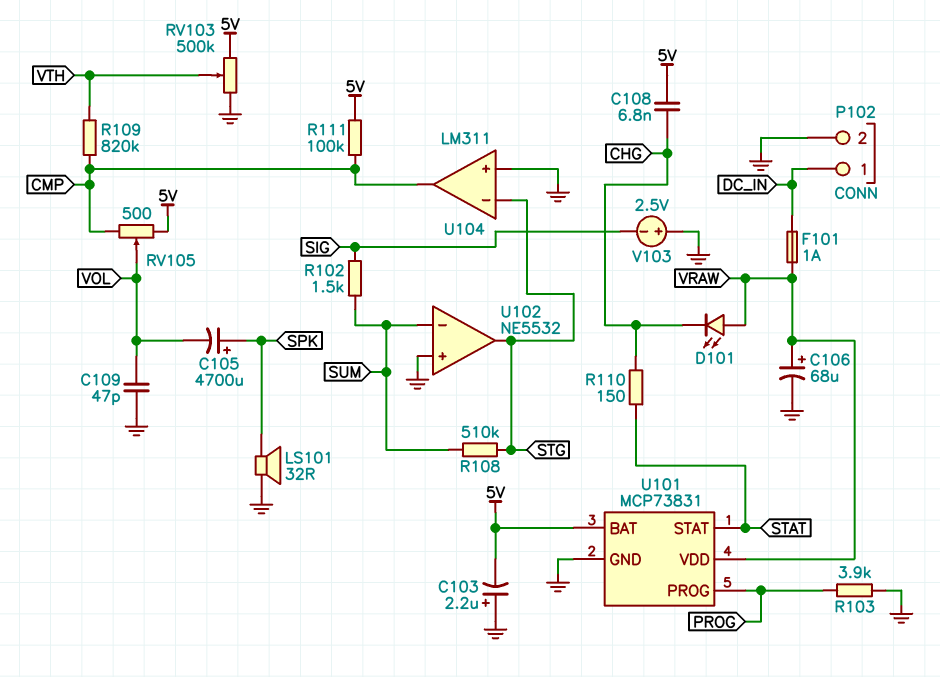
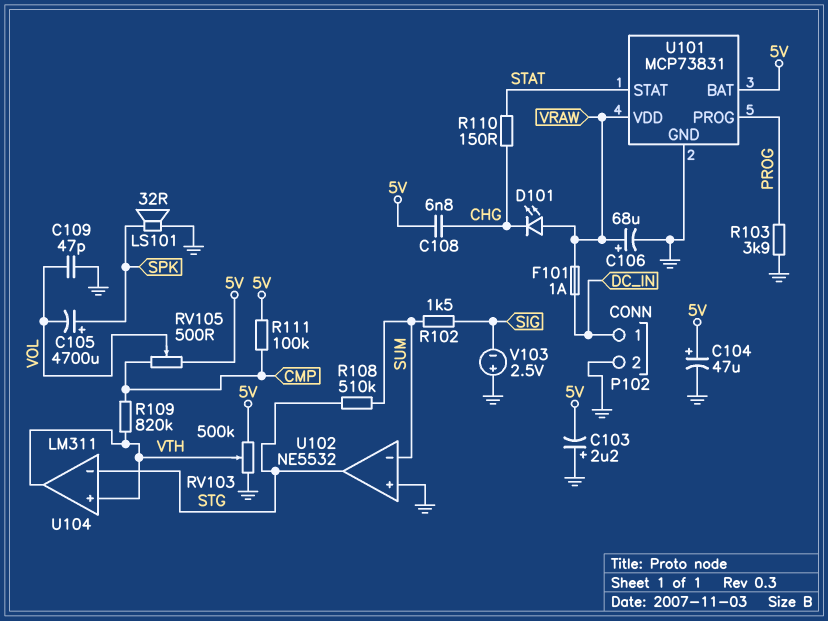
C104: none -> 47uF (plus 5V, minus GND)
U104 pin in+: GND -> VTH
U104 pin out: CMP -> VTH

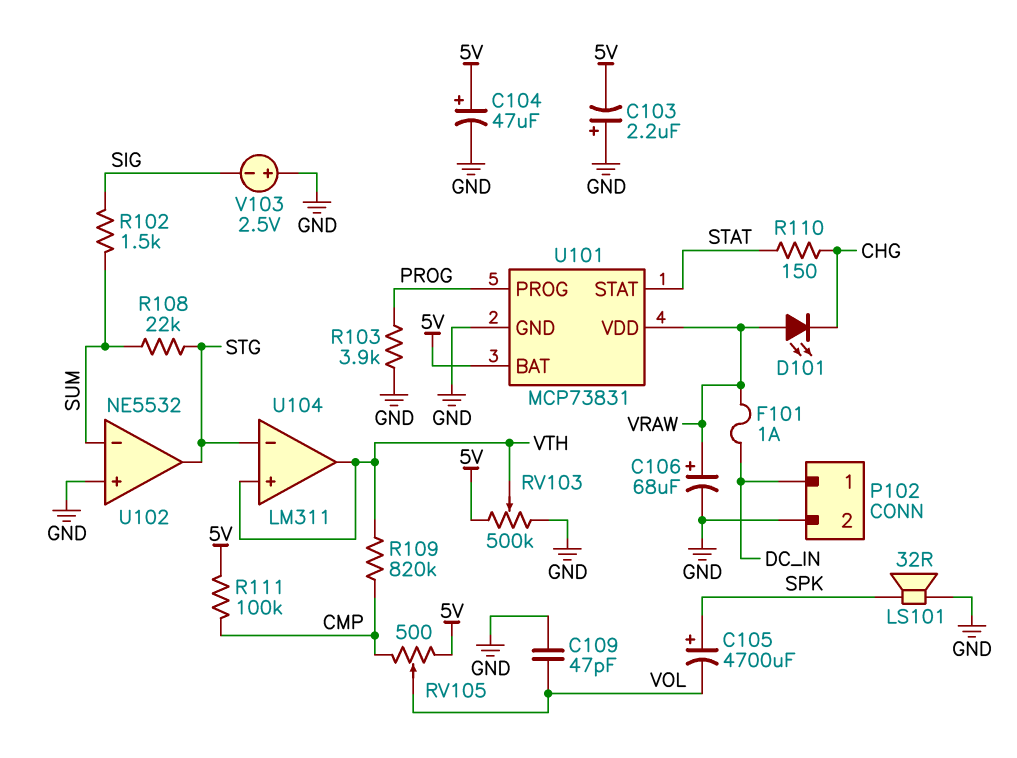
C108: 6.8nF (5V, CHG) -> none
R108: 510k (STG, SUM) -> 22k (STG, SUM)

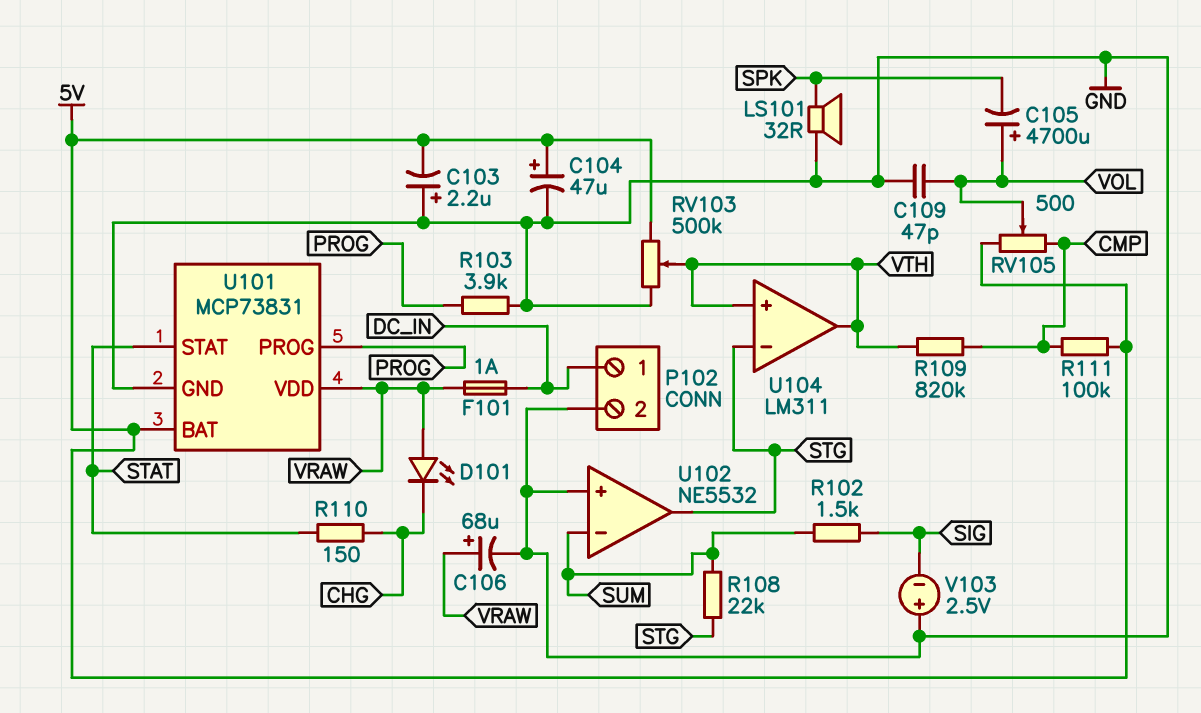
C105: 4700uF (plus SPK, minus VOL) -> 4700uF (plus VOL, minus SPK)

